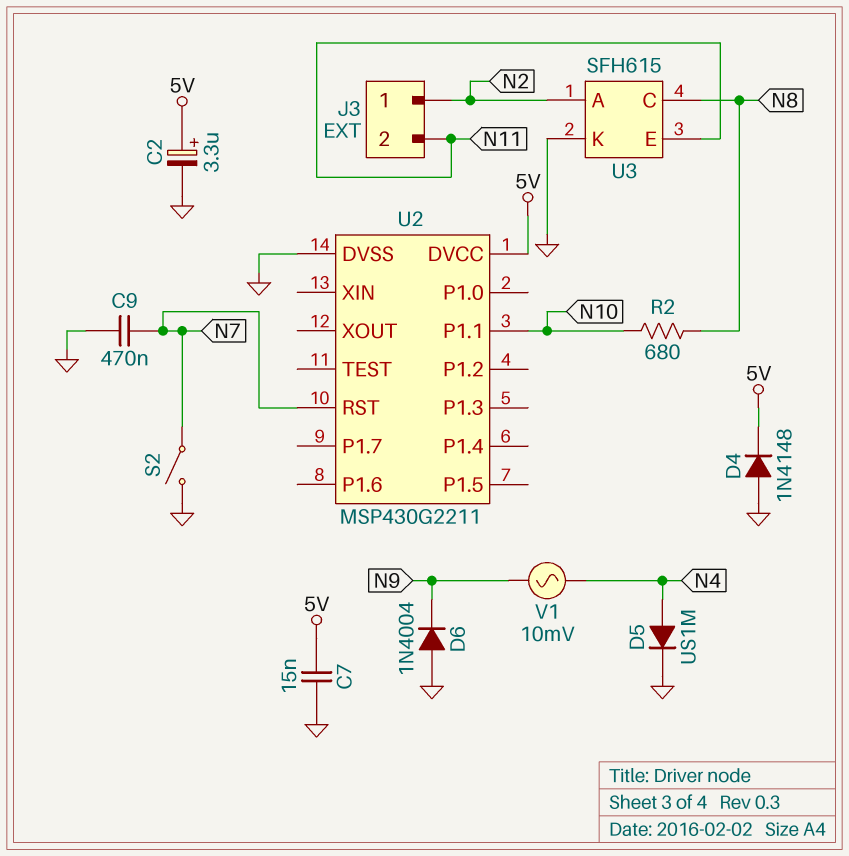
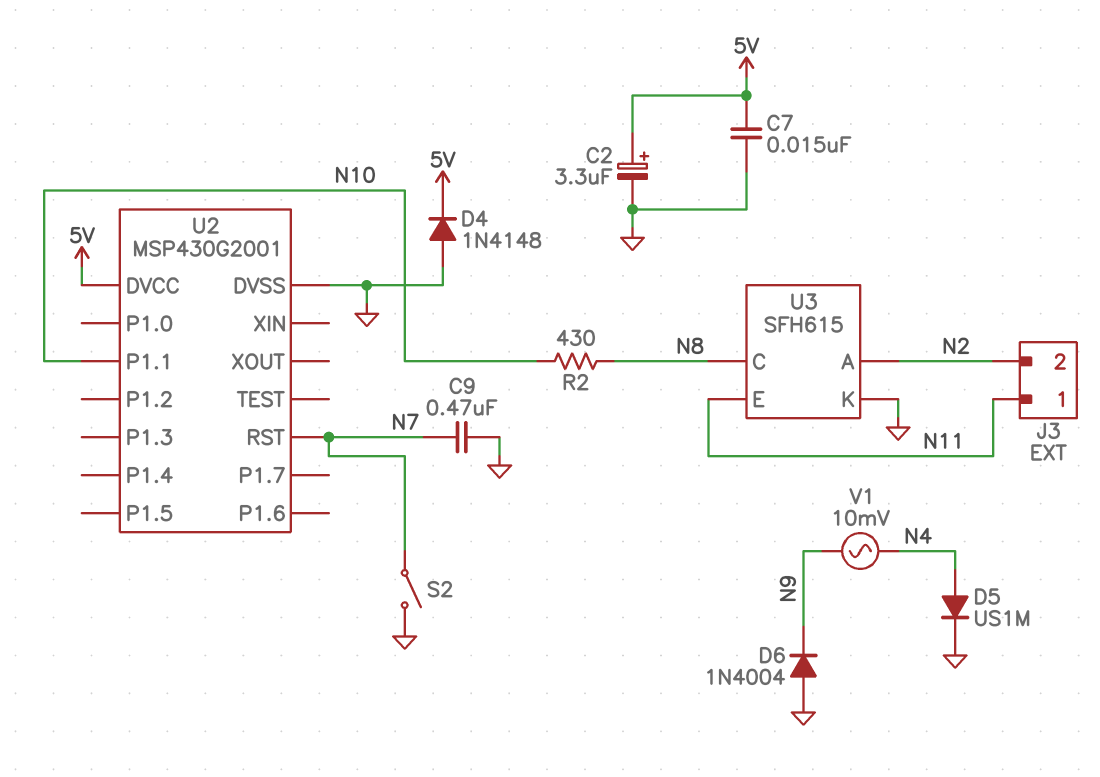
J3 pin 1: N2 -> N11
J3 pin 2: N11 -> N2
R2: 680 (N8, N10) -> 430 (N8, N10)
U2: MSP430G2211 -> MSP430G2001

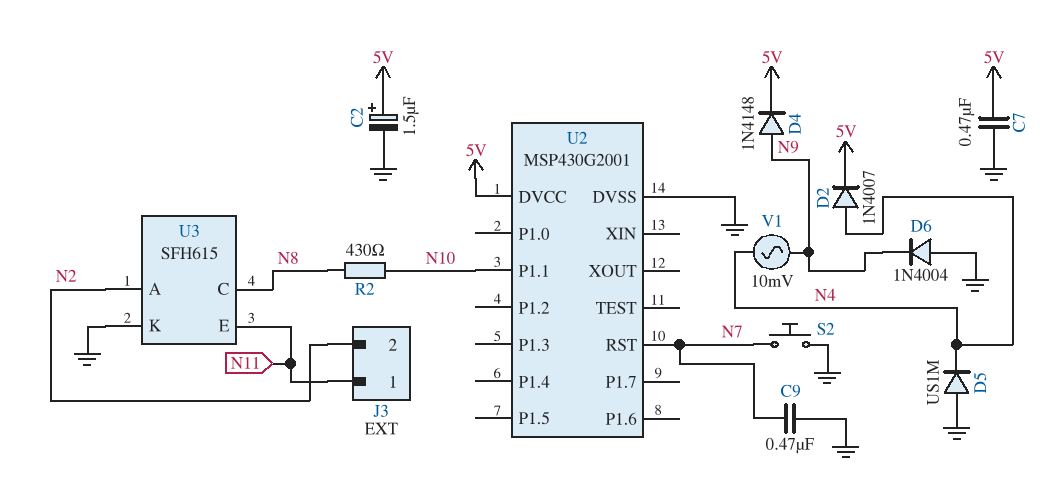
C2: 3.3uF (plus 5V, minus GND) -> 1.5uF (plus 5V, minus GND)
C7: 15nF (5V, GND) -> 470nF (5V, GND)
D2: none -> diode 1N4007 (A N4, K 5V)
D4: diode 1N4148 (A GND, K 5V) -> diode 1N4148 (A N9, K 5V)
D5: diode US1M (A N4, K GND) -> diode US1M (A GND, K N4)
S2: switch (GND, N7) -> button (GND, N7)

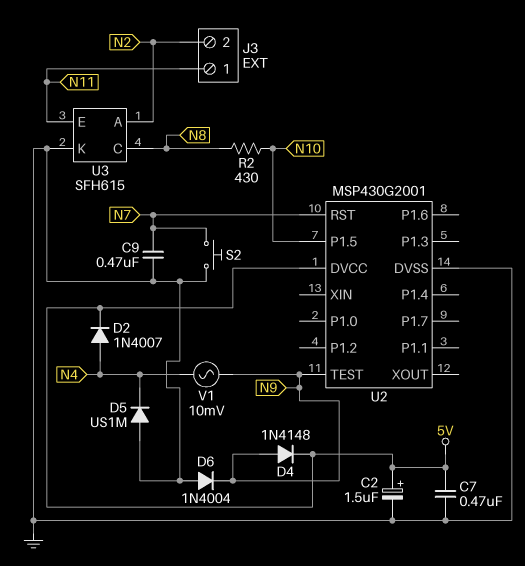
U2 pin P1.1: N10 -> none
U2 pin P1.5: none -> N10
U2 pin TEST: none -> N9

